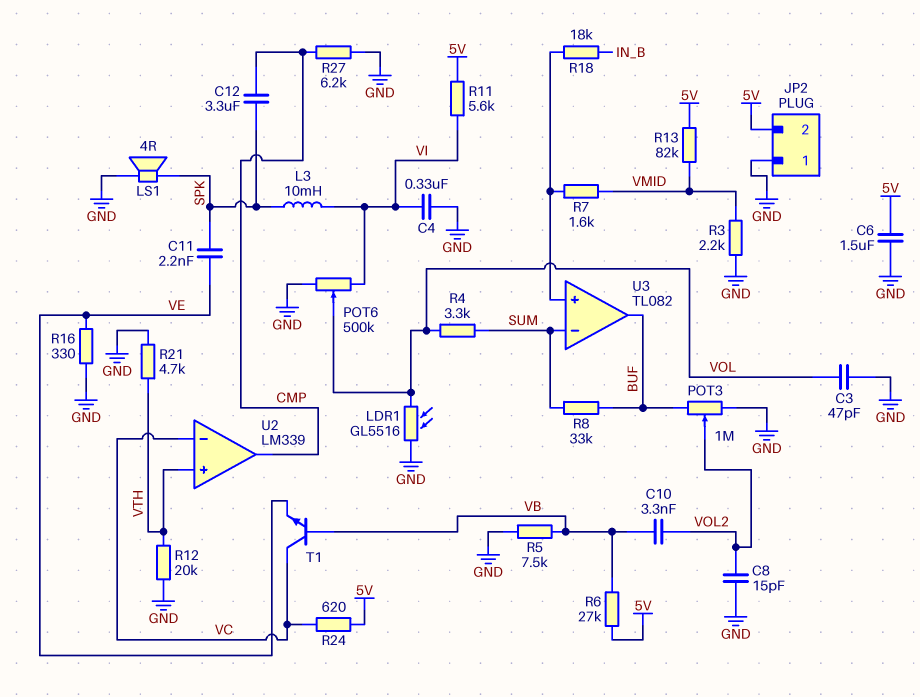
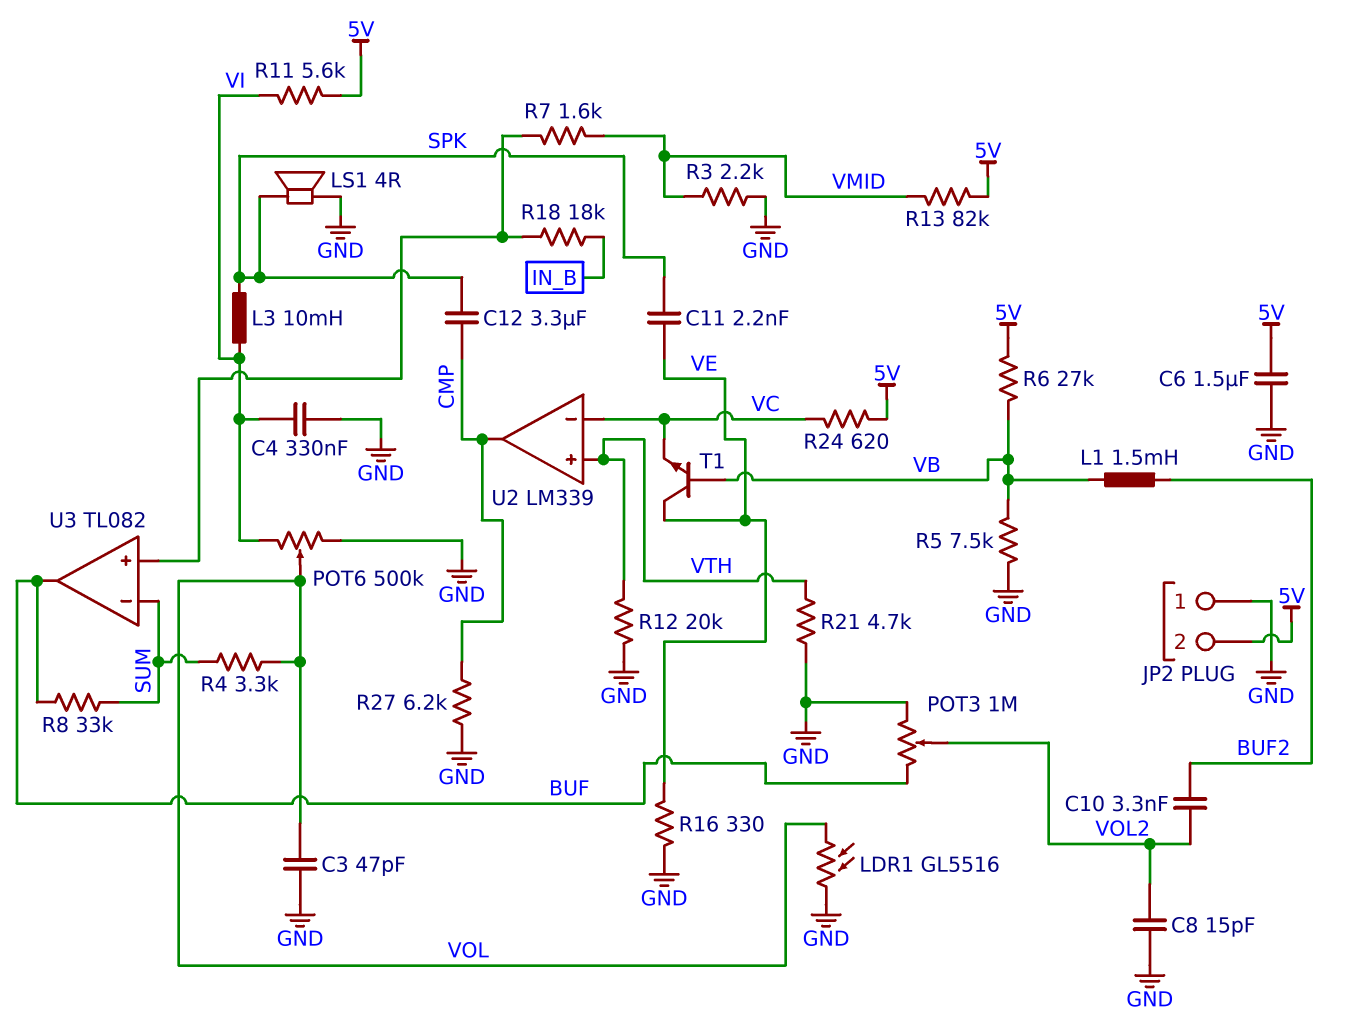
C10: 3.3nF (VB, VOL2) -> 3.3nF (BUF2, VOL2)
L1: none -> 1.5mH (BUF2, VB)
T1: NPN (B VB, C VC, E VE) -> NPN (B VB, C VE, E VC)

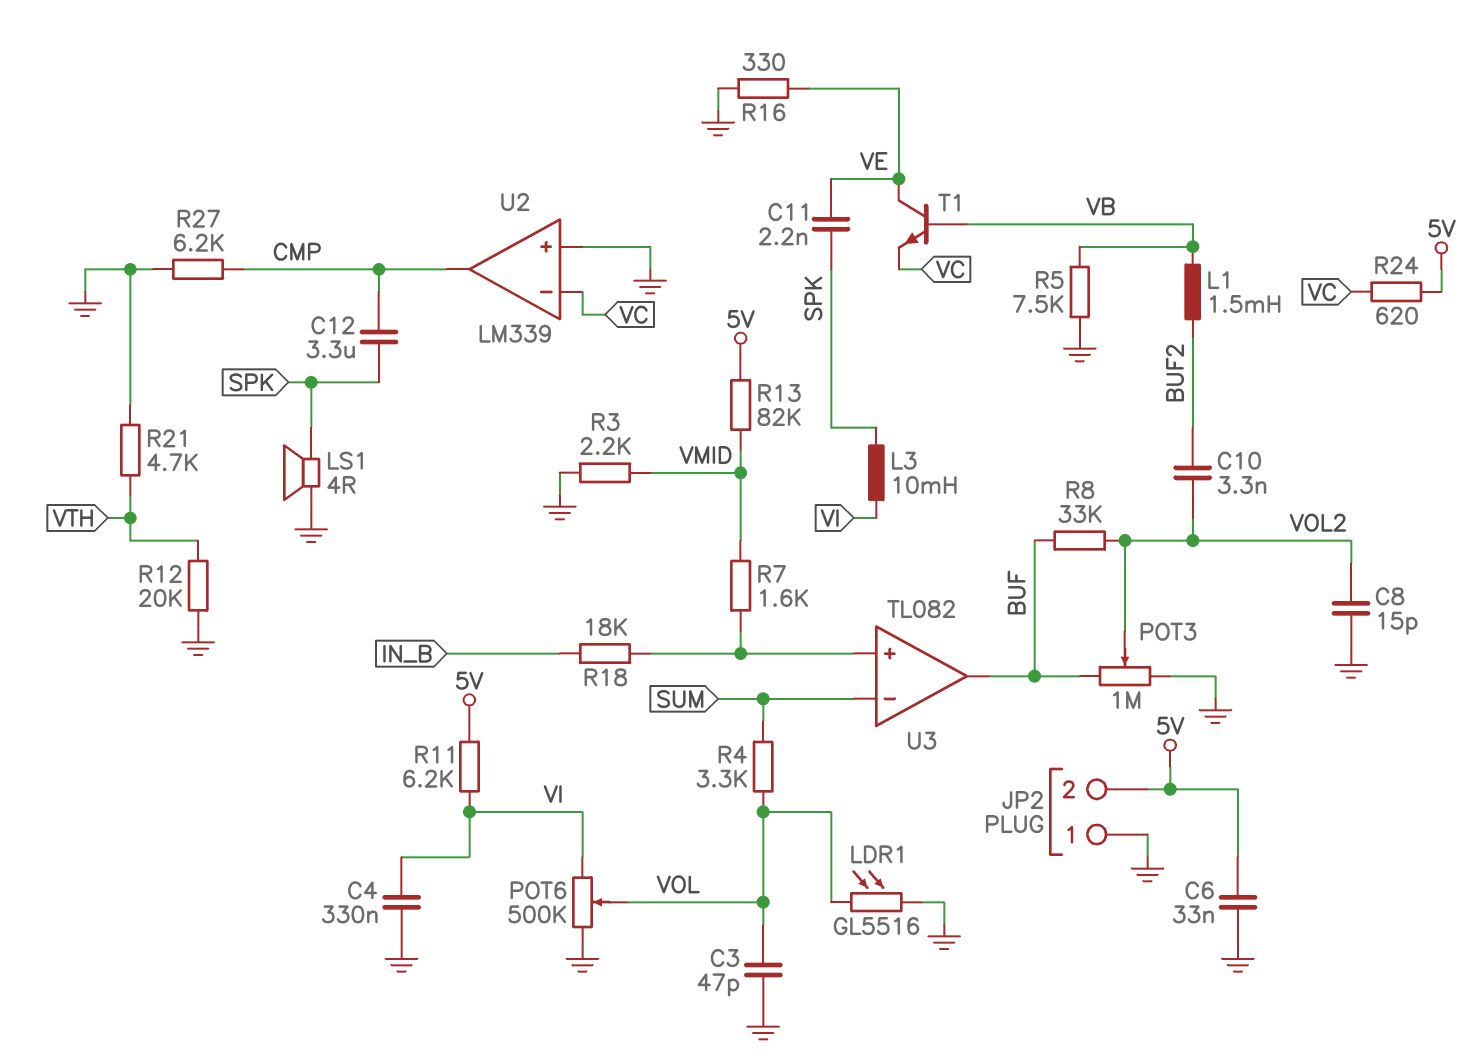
C6: 1.5uF (5V, GND) -> 33nF (5V, GND)
R6: 27k (5V, VB) -> none
R8: 33k (BUF, SUM) -> 33k (BUF, VOL2)
R11: 5.6k (5V, VI) -> 6.2k (5V, VI)
U2 pin in+: VTH -> GND

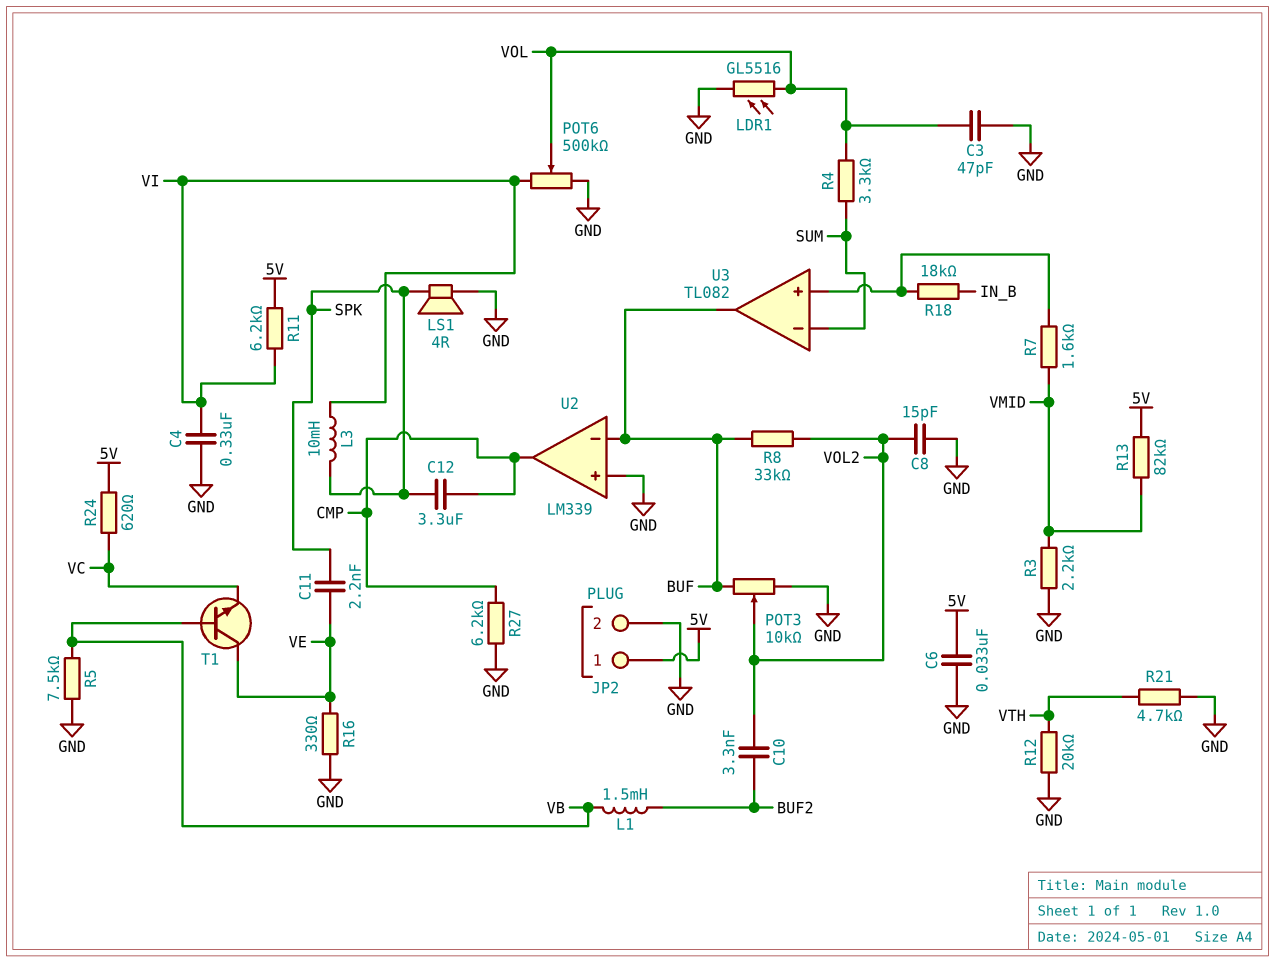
JP2 pin 1: GND -> 5V
JP2 pin 2: 5V -> GND
POT3: 1M (BUF, GND, wiper VOL2) -> 10k (BUF, GND, wiper VOL2)
U2 pin in-: VC -> BUF

